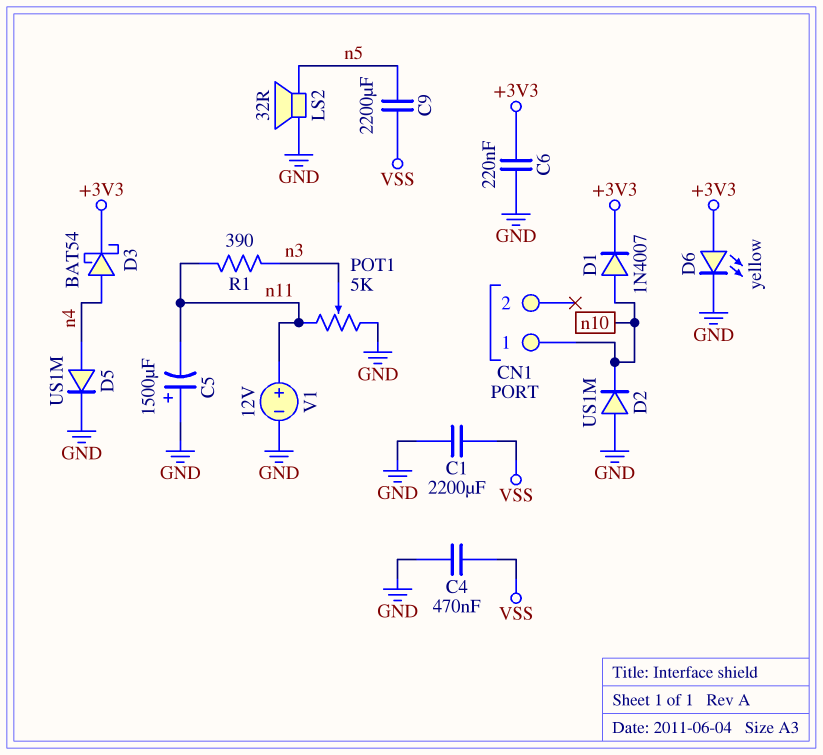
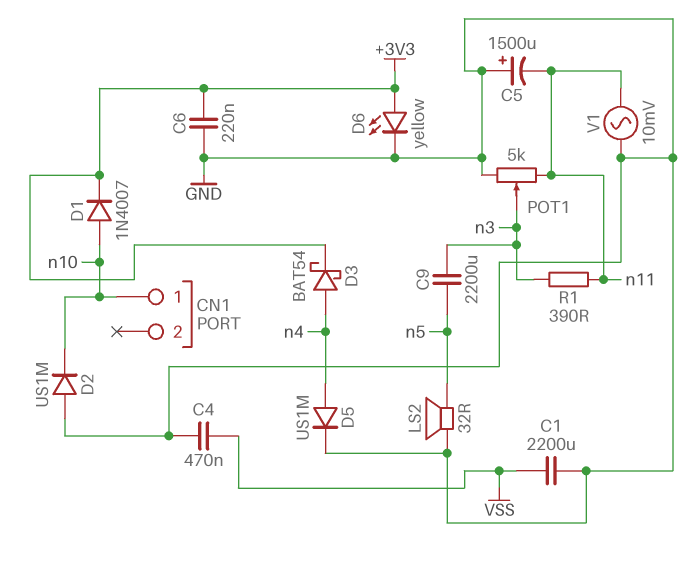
C9: 2200uF (VSS, n5) -> 2200uF (n3, n5)
V1: 12V (plus n11, minus GND) -> AC 10mV (GND, n11)

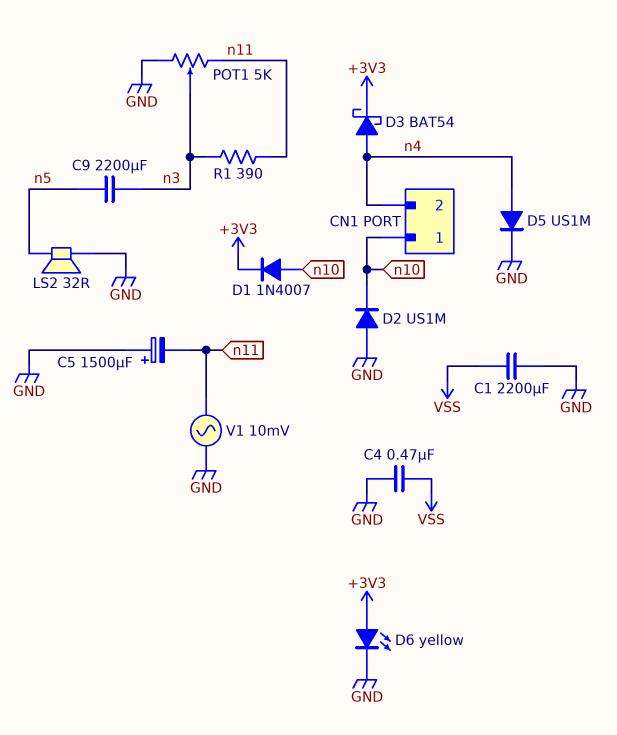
C6: 220nF (+3V3, GND) -> none
CN1 pin 2: none -> n4

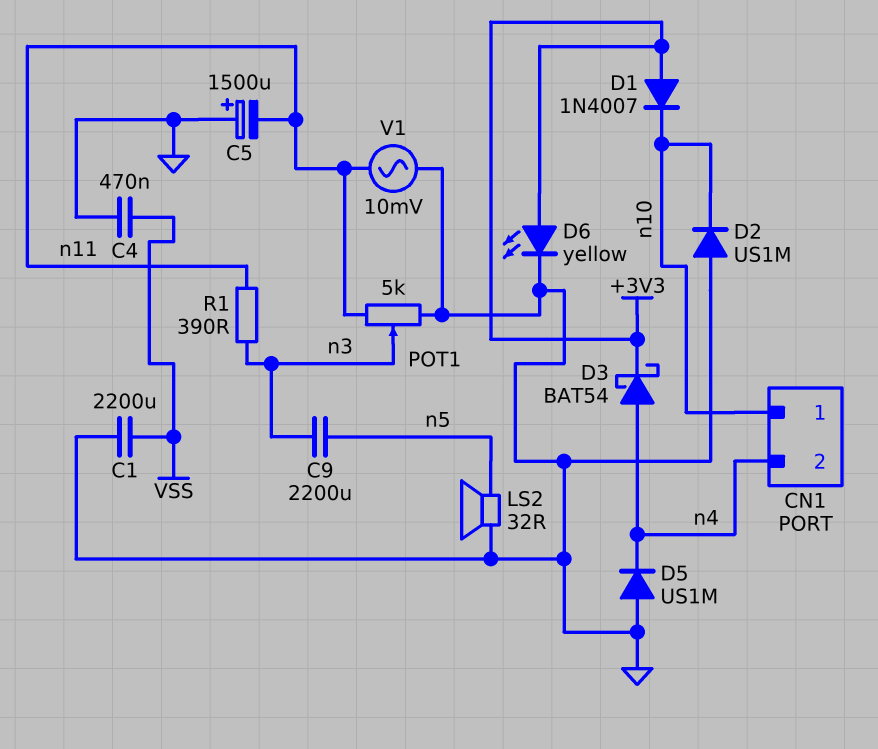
D1: diode 1N4007 (A n10, K +3V3) -> diode 1N4007 (A +3V3, K n10)
D5: diode US1M (A n4, K GND) -> diode US1M (A GND, K n4)

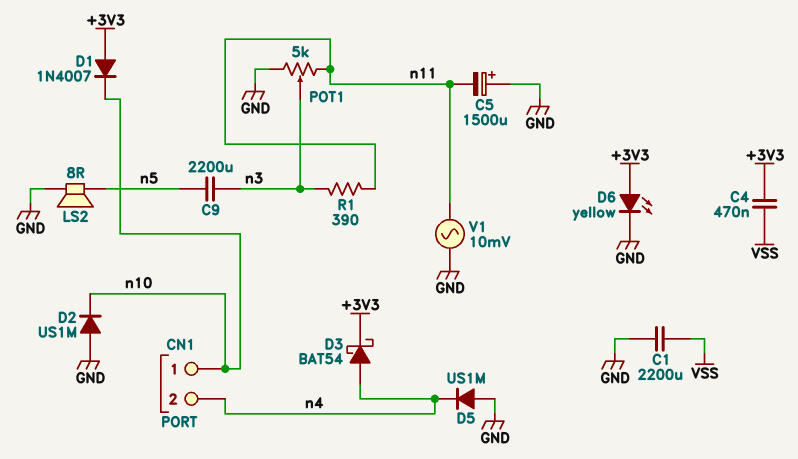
C4: 470nF (GND, VSS) -> 470nF (+3V3, VSS)
LS2: speaker 32R (GND, n5) -> speaker 8R (GND, n5)

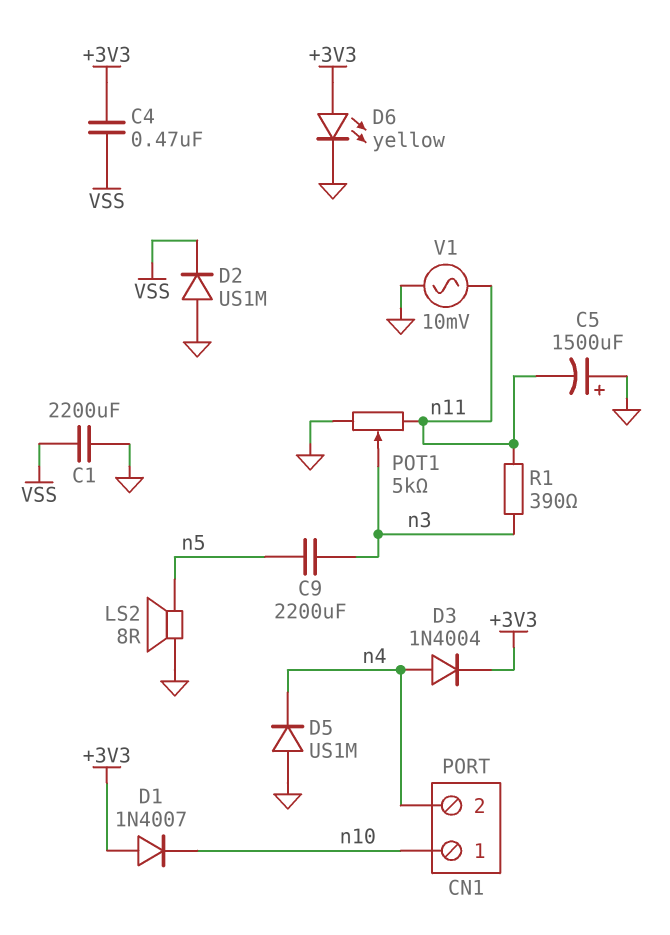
D2: diode US1M (A GND, K n10) -> diode US1M (A GND, K VSS)
D3: schottky BAT54 (A n4, K +3V3) -> diode 1N4004 (A n4, K +3V3)

